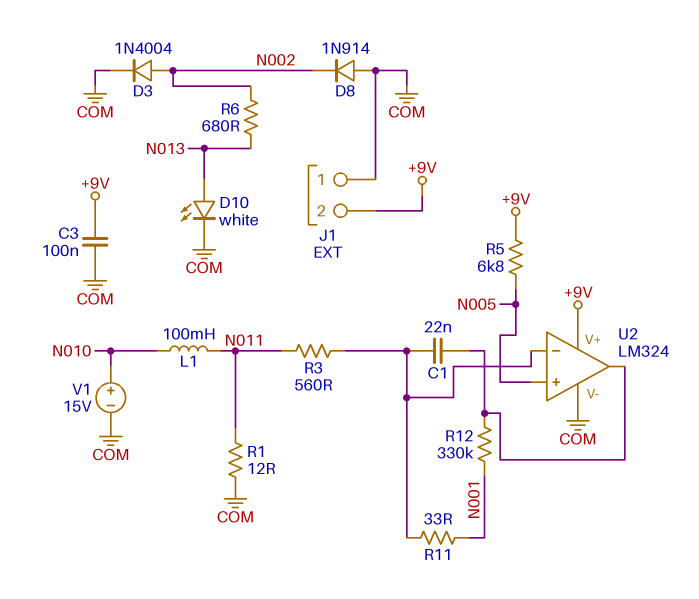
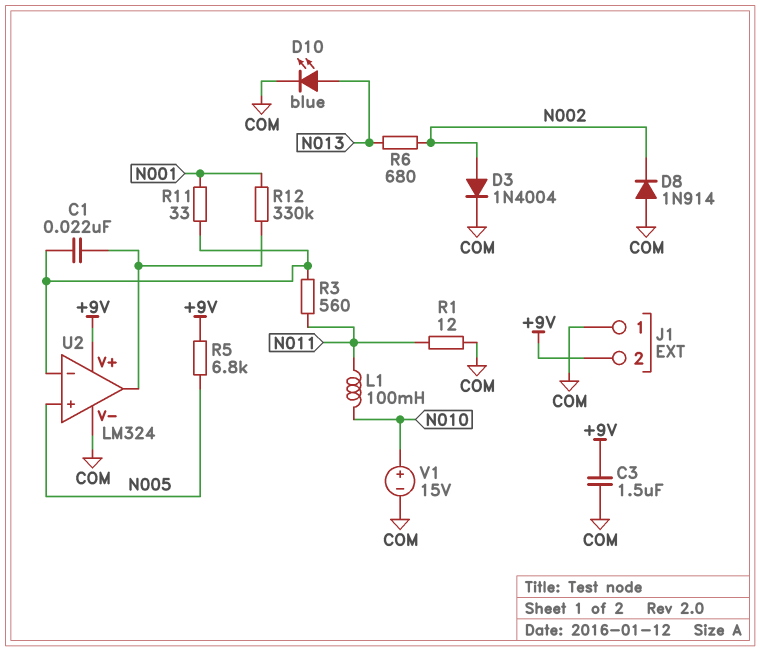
C3: 100nF (+9V, COM) -> 1.5uF (+9V, COM)
D10: LED white (A N013, K COM) -> LED blue (A N013, K COM)

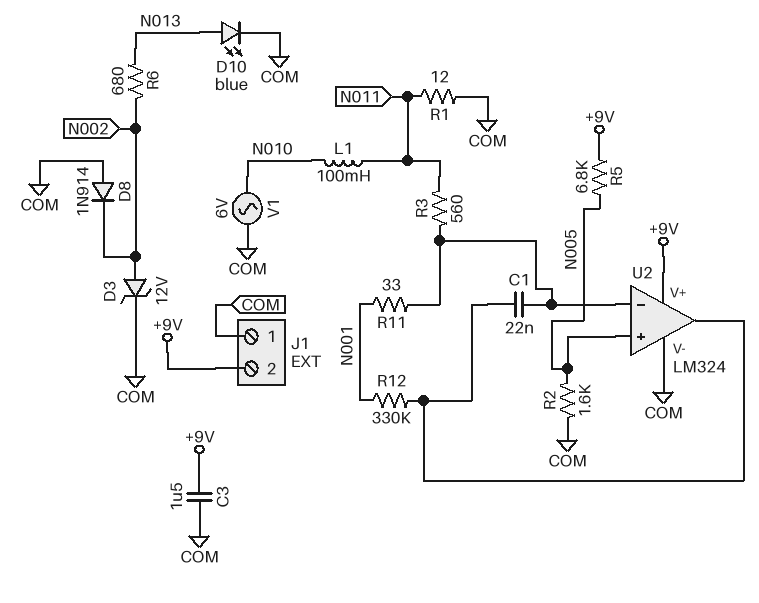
D3: diode 1N4004 (A N002, K COM) -> zener 12V (A N002, K COM)
R2: none -> 1.6k (COM, N005)
V1: 15V (plus N010, minus COM) -> AC 6V (COM, N010)

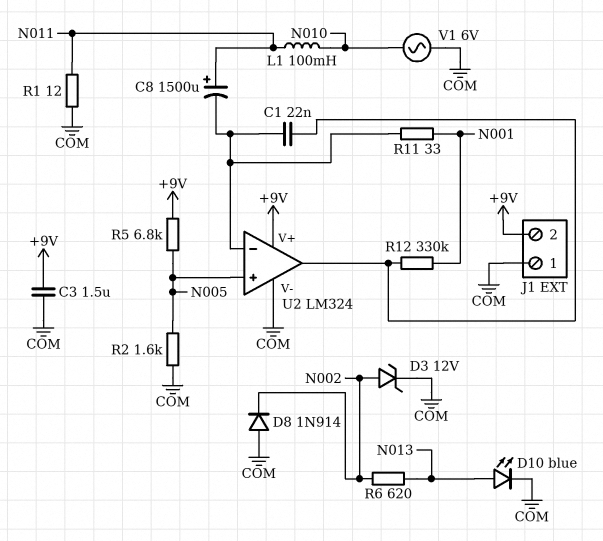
C8: none -> 1500uF (plus N011, minus U2/in-)
R3: 560 (N011, U2/in-) -> none
R6: 680 (N002, N013) -> 620 (N002, N013)

